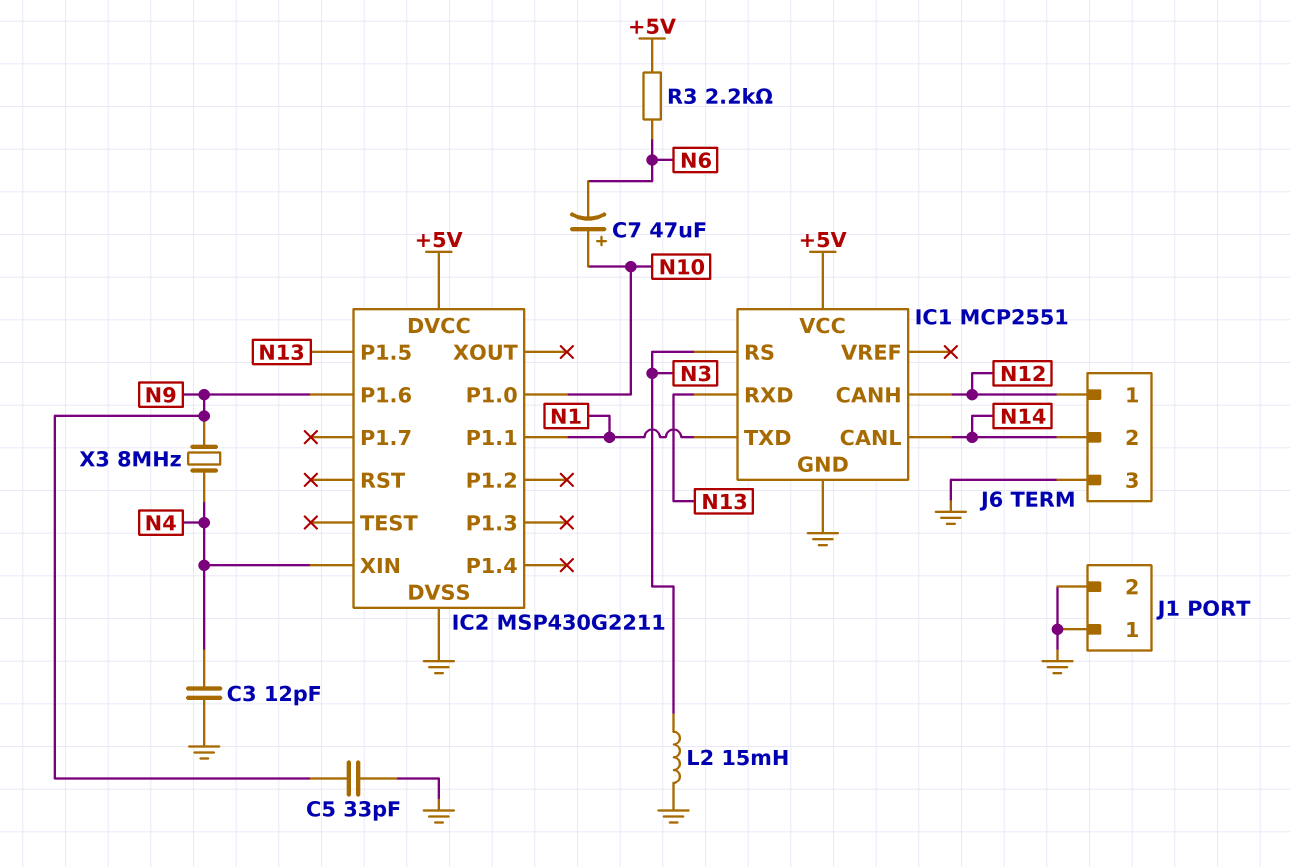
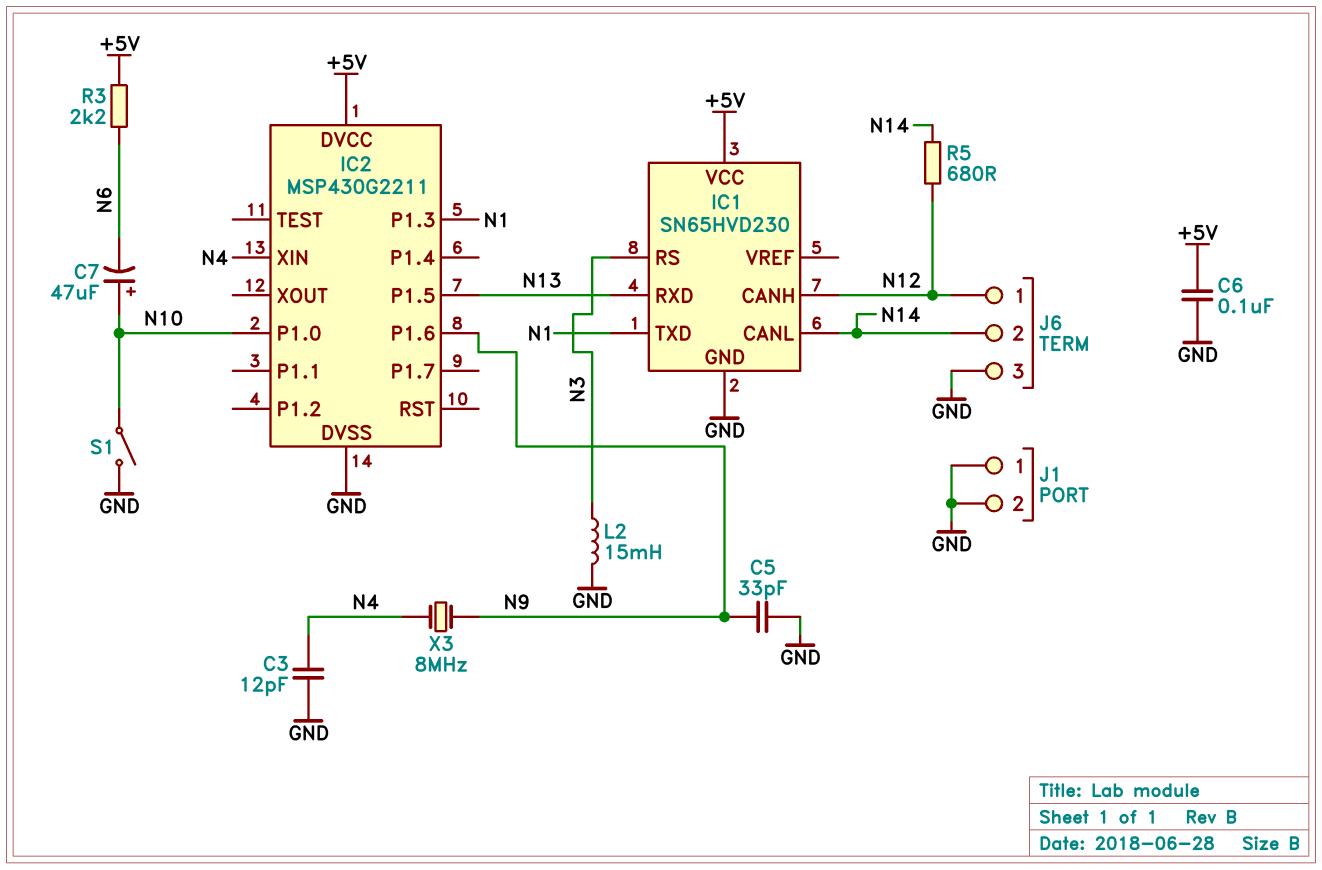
C6: none -> 100nF (+5V, GND)
IC1: MCP2551 -> SN65HVD230
IC2 pin P1.1: N1 -> none
IC2 pin P1.3: none -> N1
R5: none -> 680 (N12, N14)
S1: none -> switch (GND, N10)

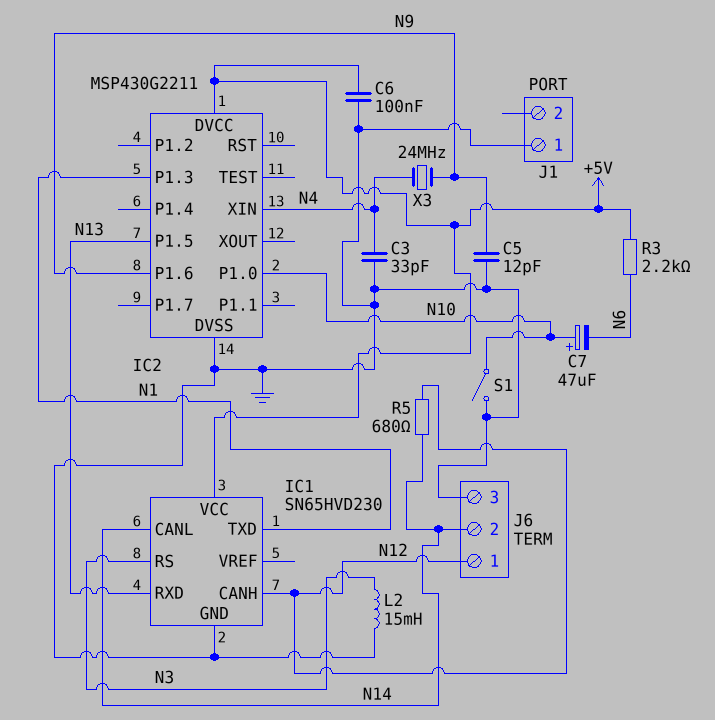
C3: 12pF (GND, N4) -> 33pF (GND, N4)
C5: 33pF (GND, N9) -> 12pF (GND, N9)
J1 pin 2: GND -> none
X3: 8MHz (N4, N9) -> 24MHz (N4, N9)

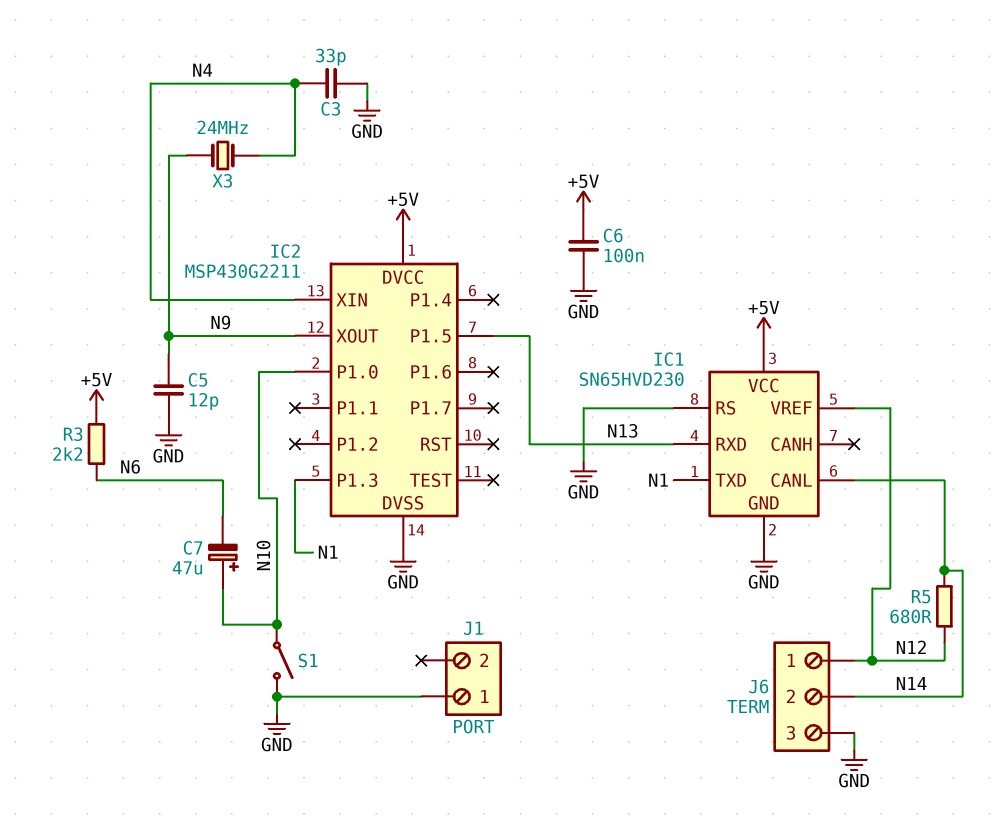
IC1 pin CANH: N12 -> none
IC1 pin RS: N3 -> GND
IC1 pin VREF: none -> N12
IC2 pin P1.6: N9 -> none
IC2 pin XOUT: none -> N9
L2: 15mH (GND, N3) -> none

